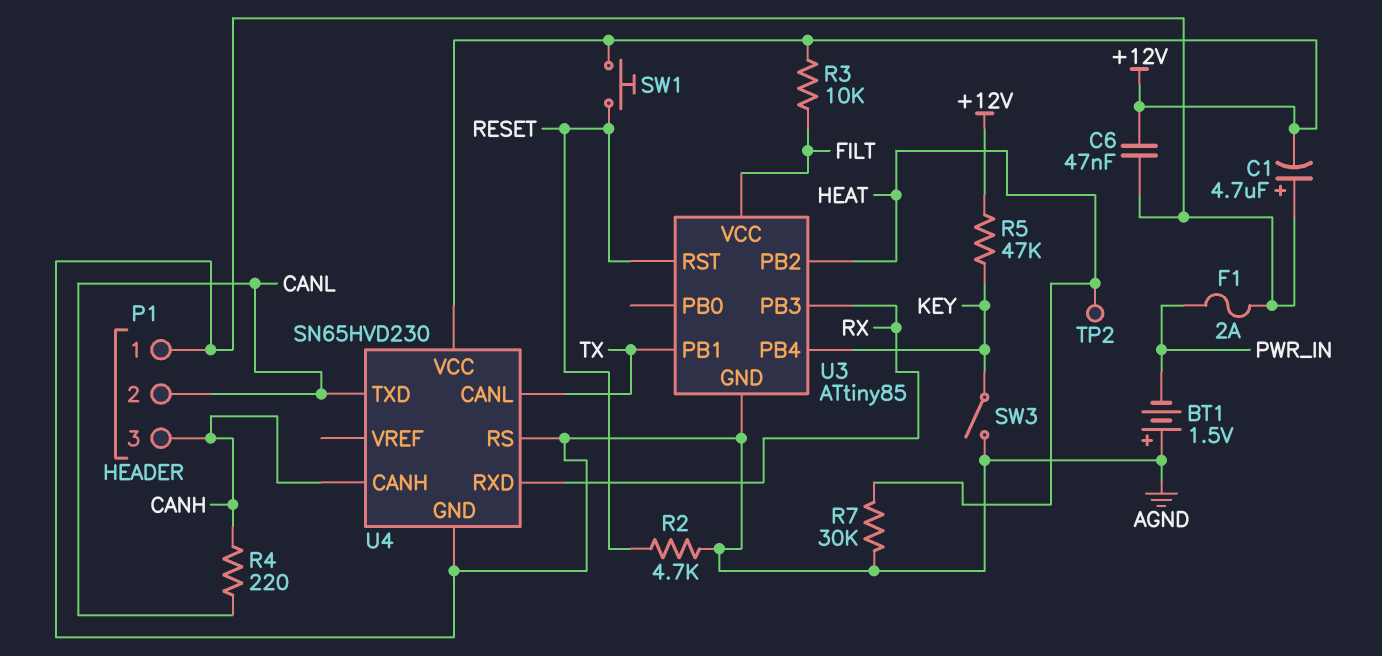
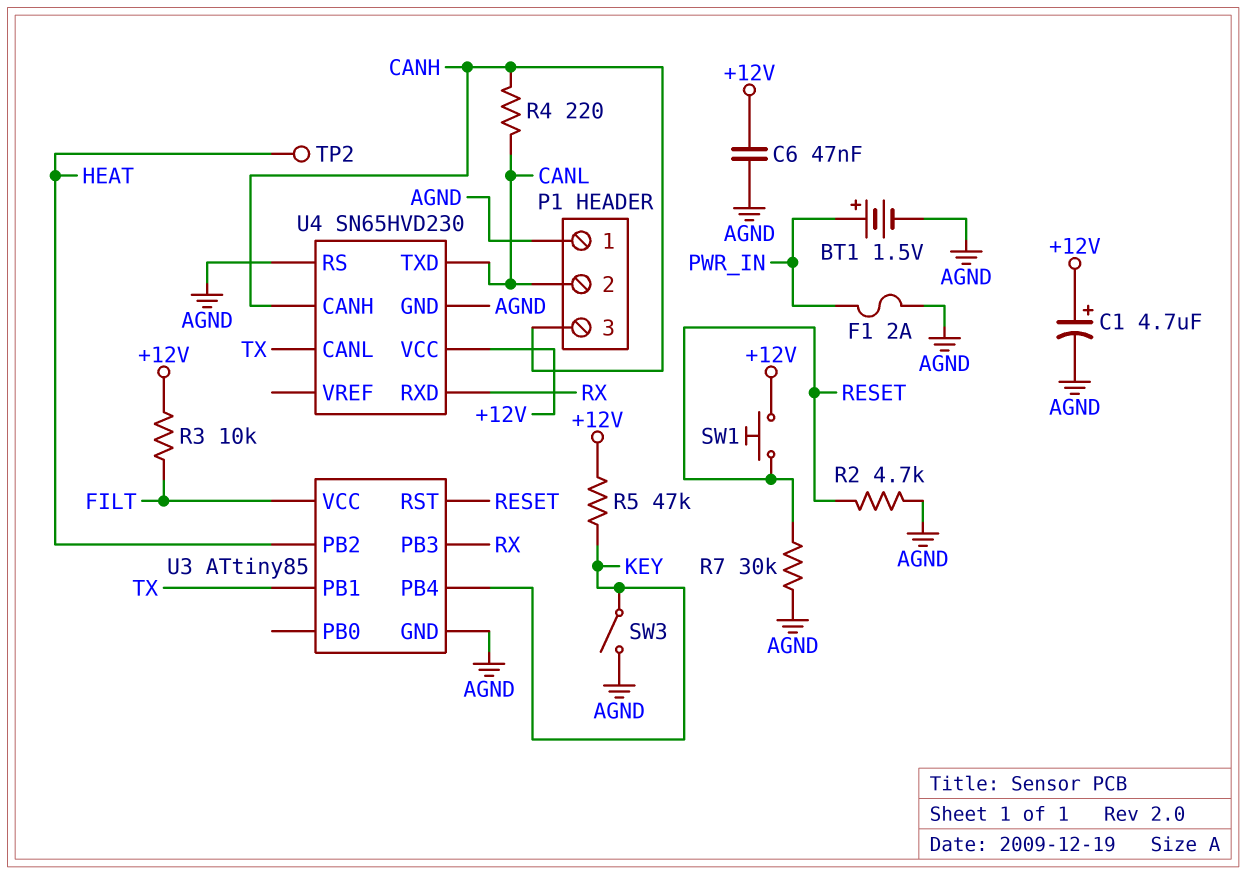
BT1: 1.5V (plus AGND, minus PWR_IN) -> 1.5V (plus PWR_IN, minus AGND)
C1: 4.7uF (plus AGND, minus +12V) -> 4.7uF (plus +12V, minus AGND)
R7: 30k (AGND, HEAT) -> 30k (AGND, RESET)

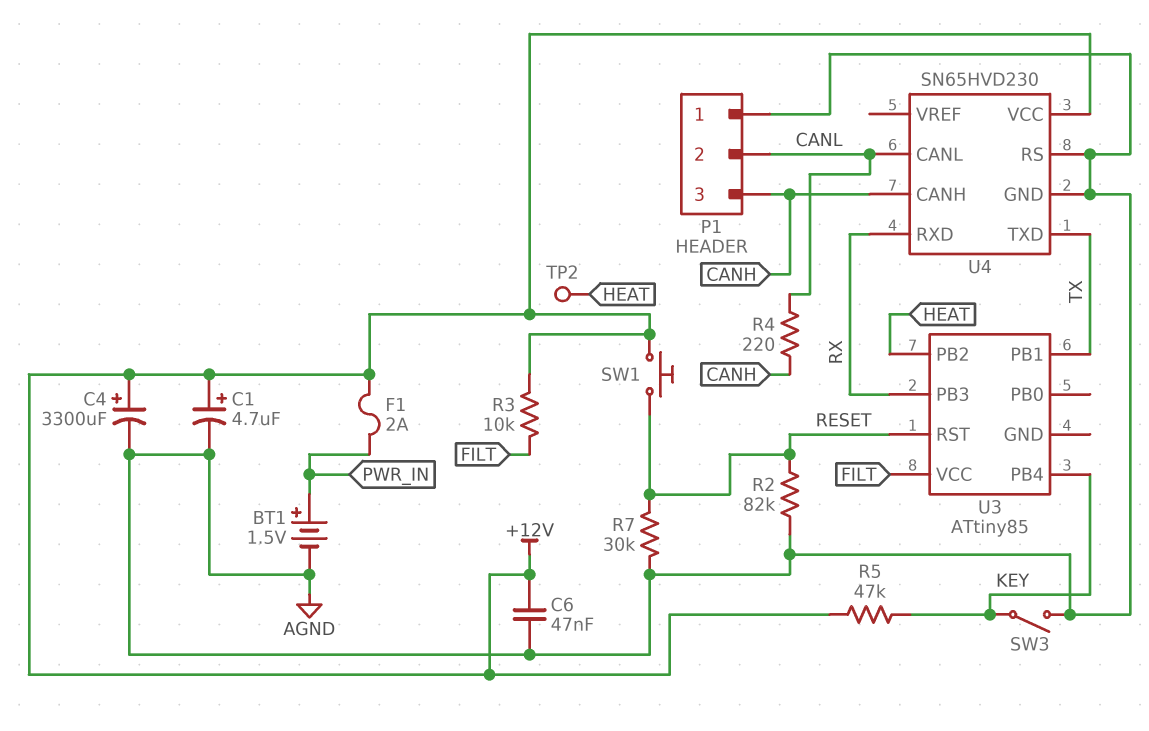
C4: none -> 3300uF (plus +12V, minus AGND)
F1: 2A (AGND, PWR_IN) -> 2A (+12V, PWR_IN)
R2: 4.7k (AGND, RESET) -> 82k (AGND, RESET)
U3 pin GND: AGND -> none
U4 pin CANL: TX -> CANL
U4 pin TXD: CANL -> TX

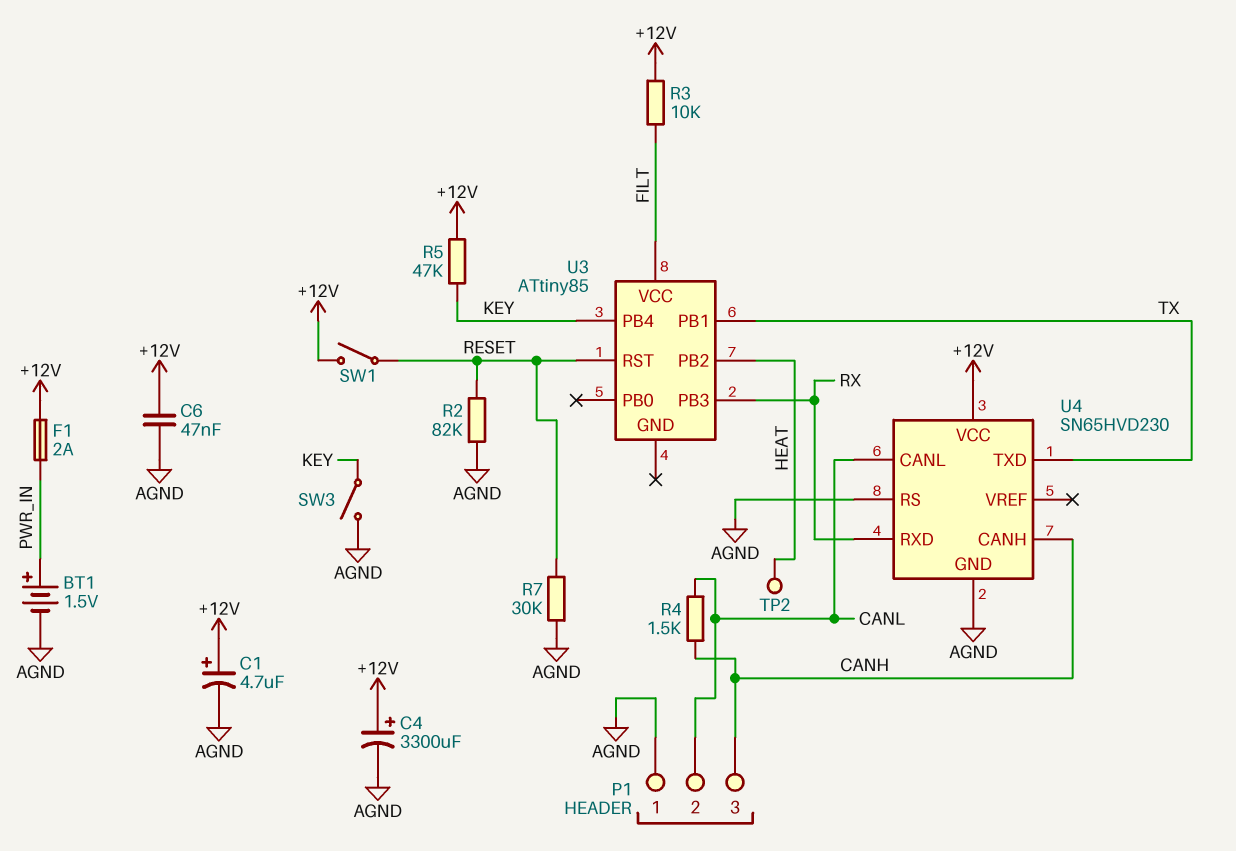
R4: 220 (CANH, CANL) -> 1.5k (CANH, CANL)
SW1: button (+12V, RESET) -> switch (+12V, RESET)

